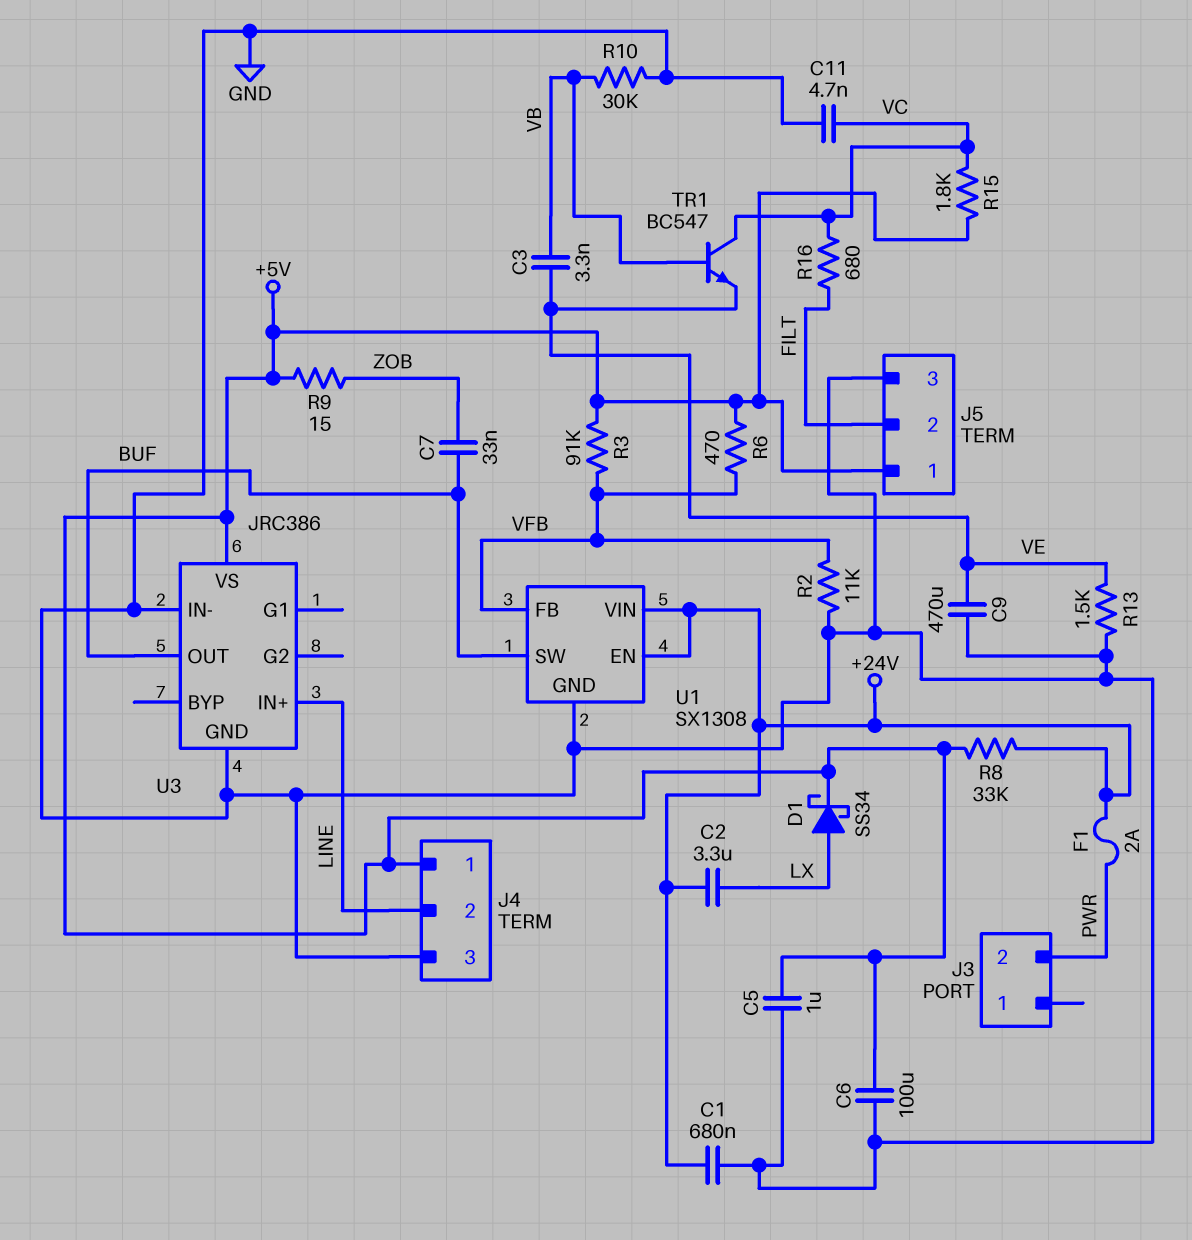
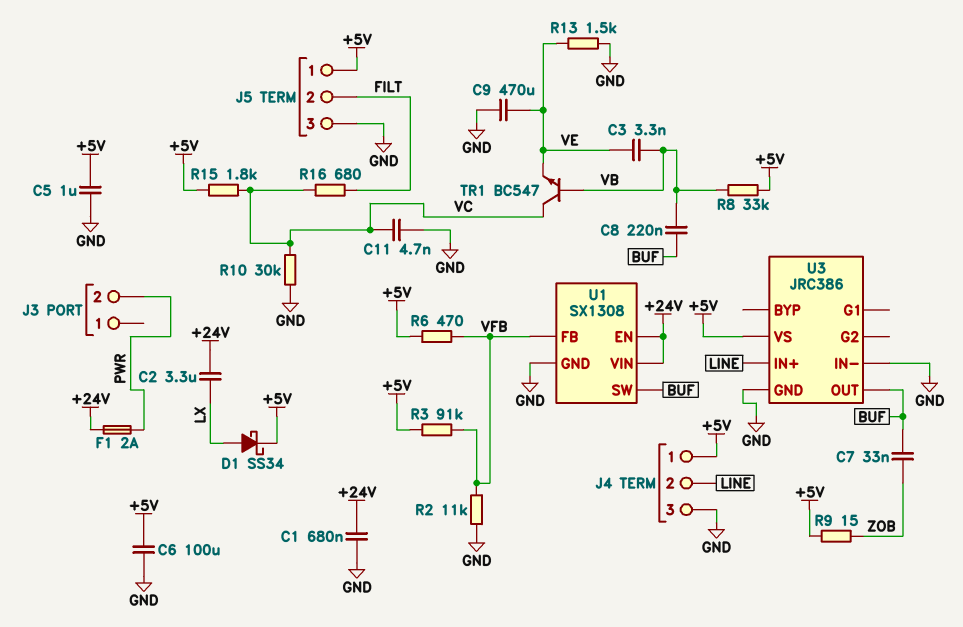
C8: none -> 220nF (BUF, VB)
R8: 33k (+5V, +24V) -> 33k (+5V, VB)
R10: 30k (GND, VB) -> 30k (GND, VC)

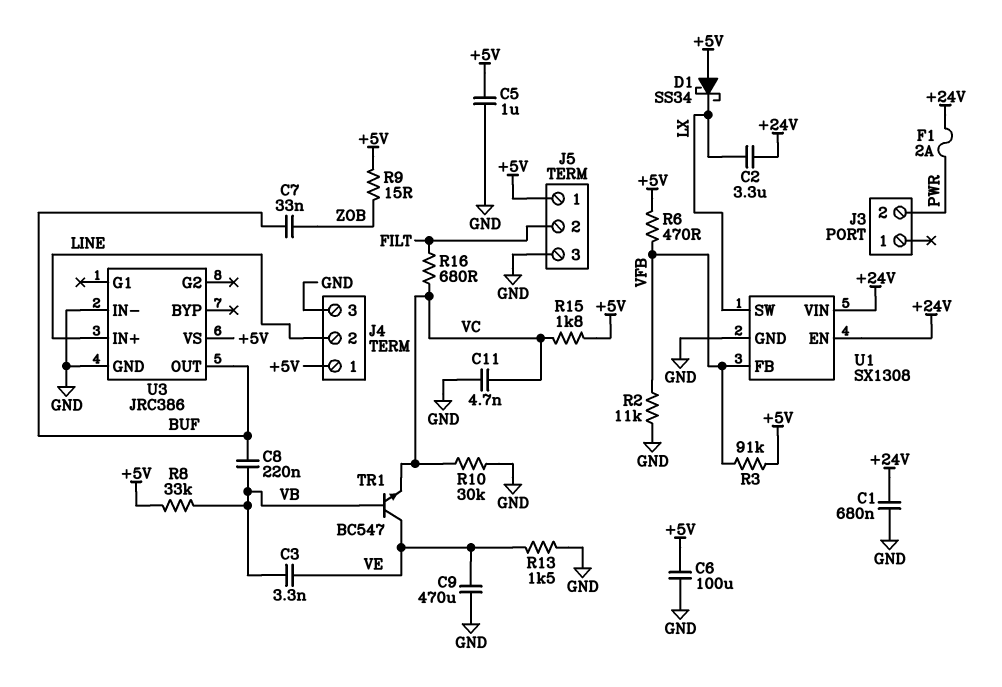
D1: schottky SS34 (A LX, K +5V) -> schottky SS34 (A +5V, K LX)
TR1: NPN BC547 (B VB, C VC, E VE) -> NPN BC547 (B VB, C VE, E VC)
U1 pin SW: BUF -> LX

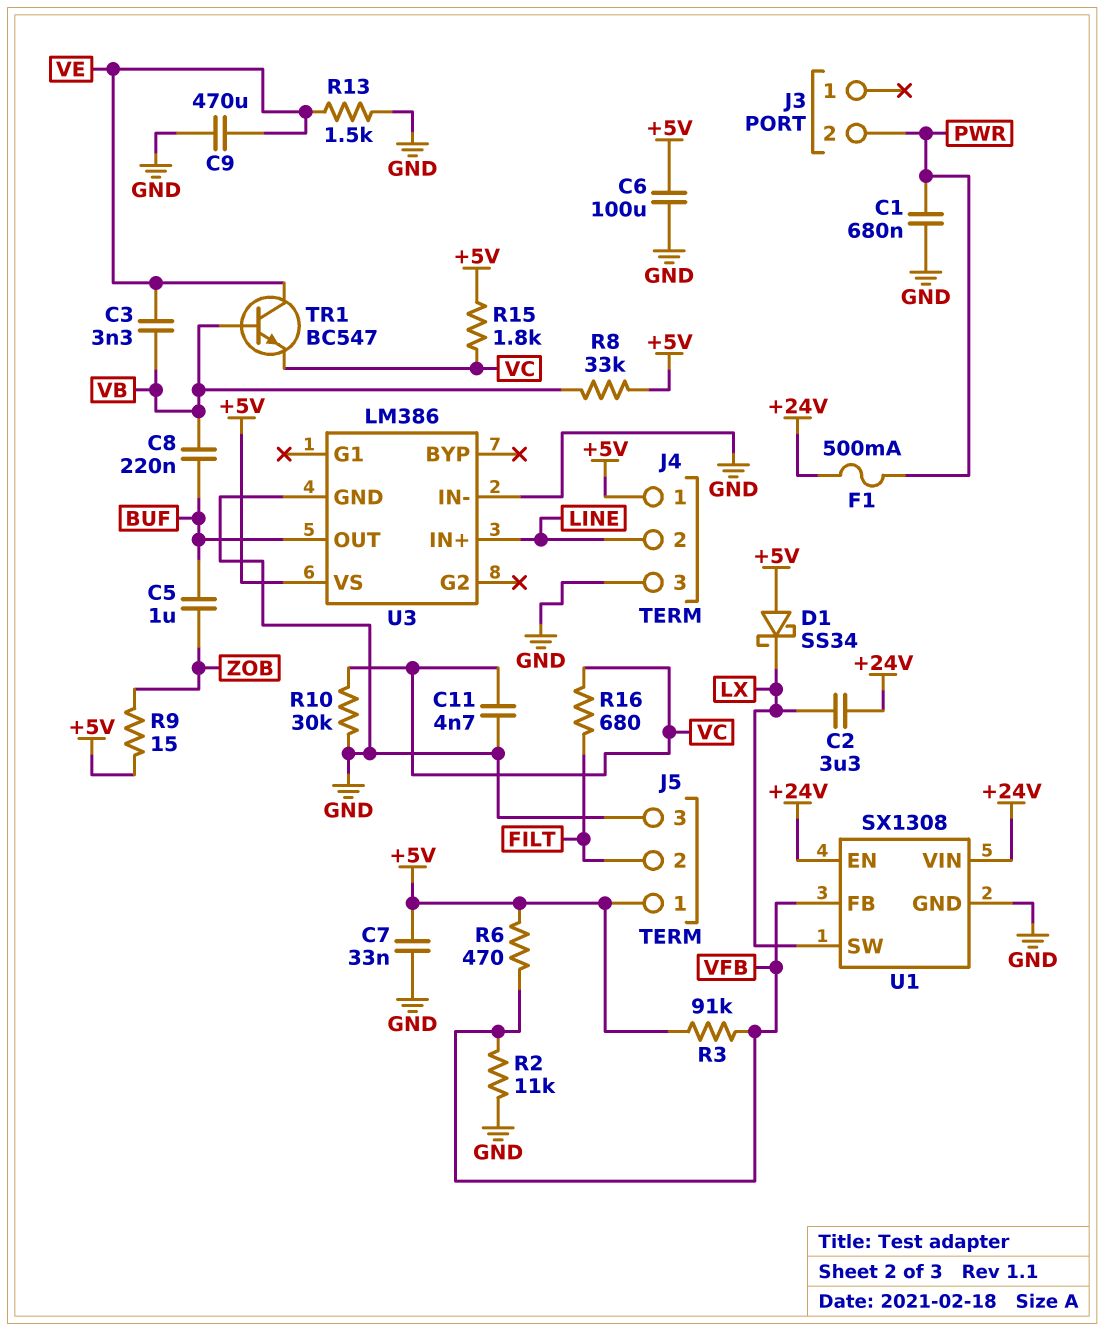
C1: 680nF (+24V, GND) -> 680nF (GND, PWR)
C5: 1uF (+5V, GND) -> 1uF (BUF, ZOB)
C7: 33nF (BUF, ZOB) -> 33nF (+5V, GND)
F1: 2A (+24V, PWR) -> 500mA (+24V, PWR)
U3: JRC386 -> LM386

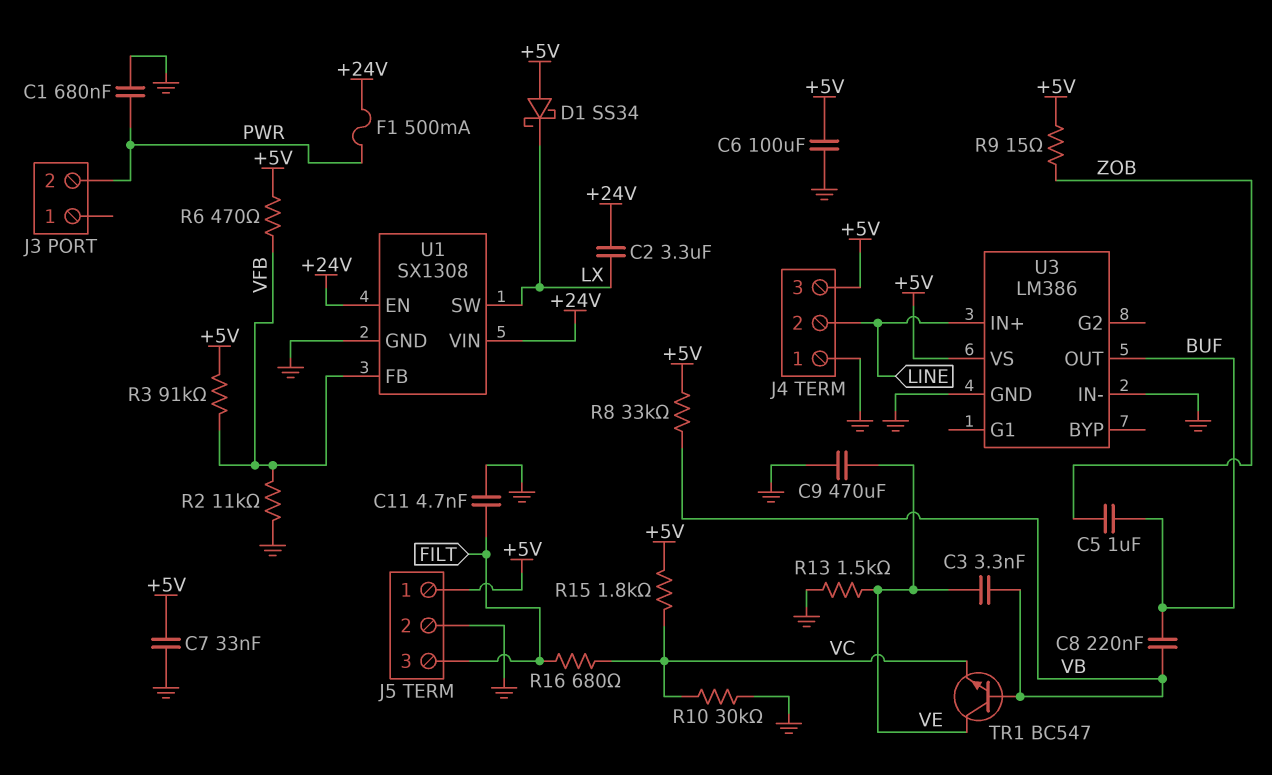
C11: 4.7nF (GND, VC) -> 4.7nF (FILT, GND)
J4 pin 1: +5V -> GND
J4 pin 3: GND -> +5V
J5 pin 2: FILT -> GND
J5 pin 3: GND -> FILT

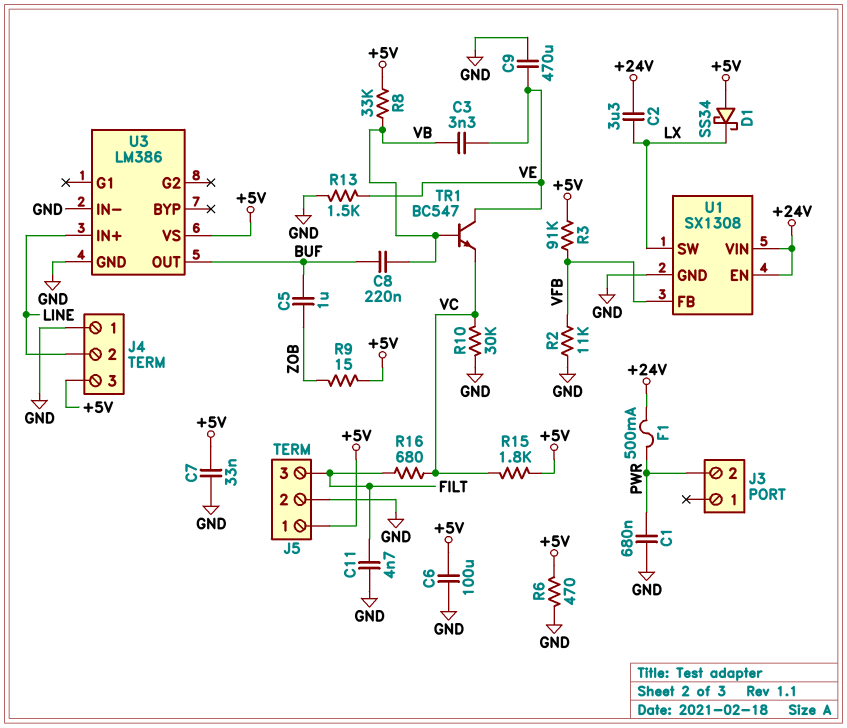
R6: 470 (+5V, VFB) -> 470 (+5V, GND)

